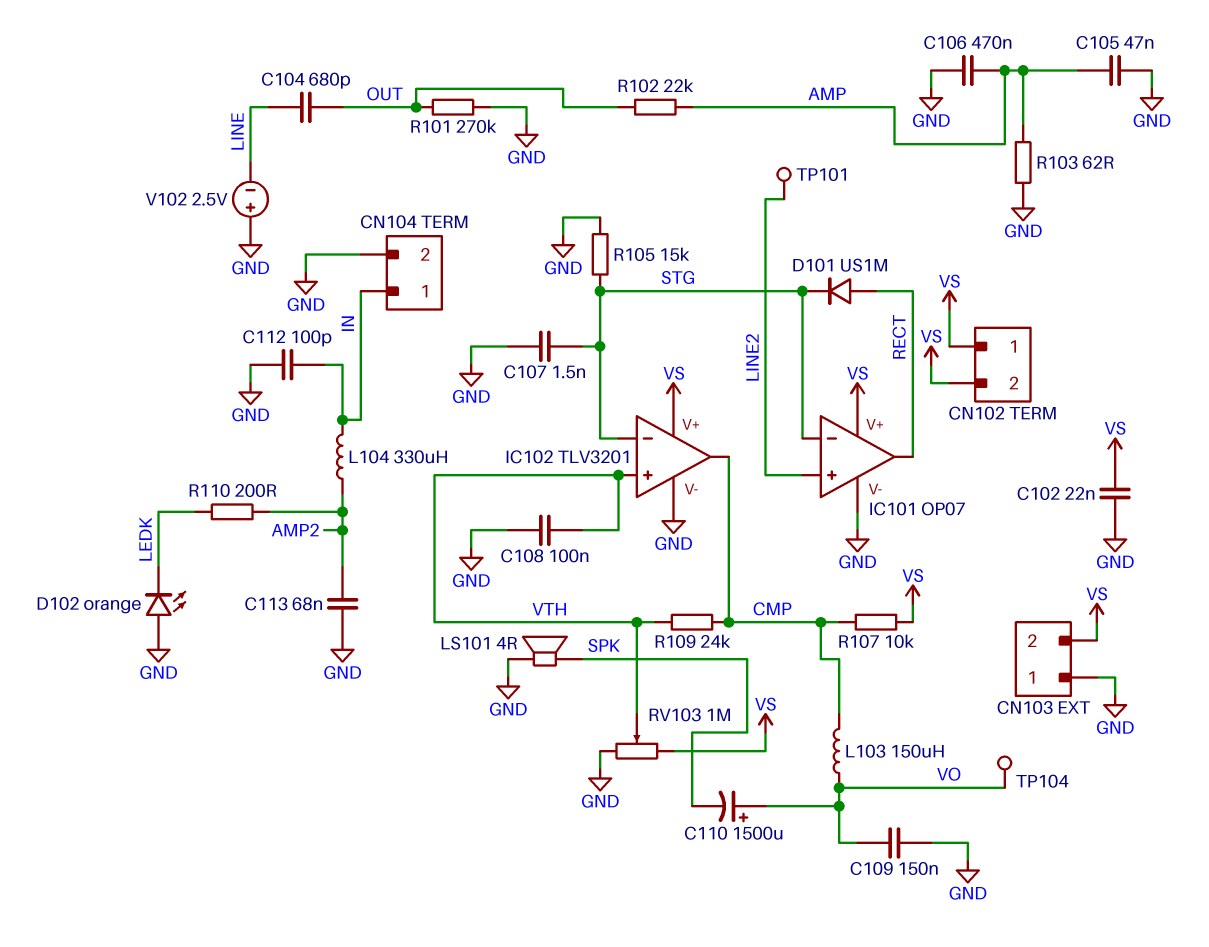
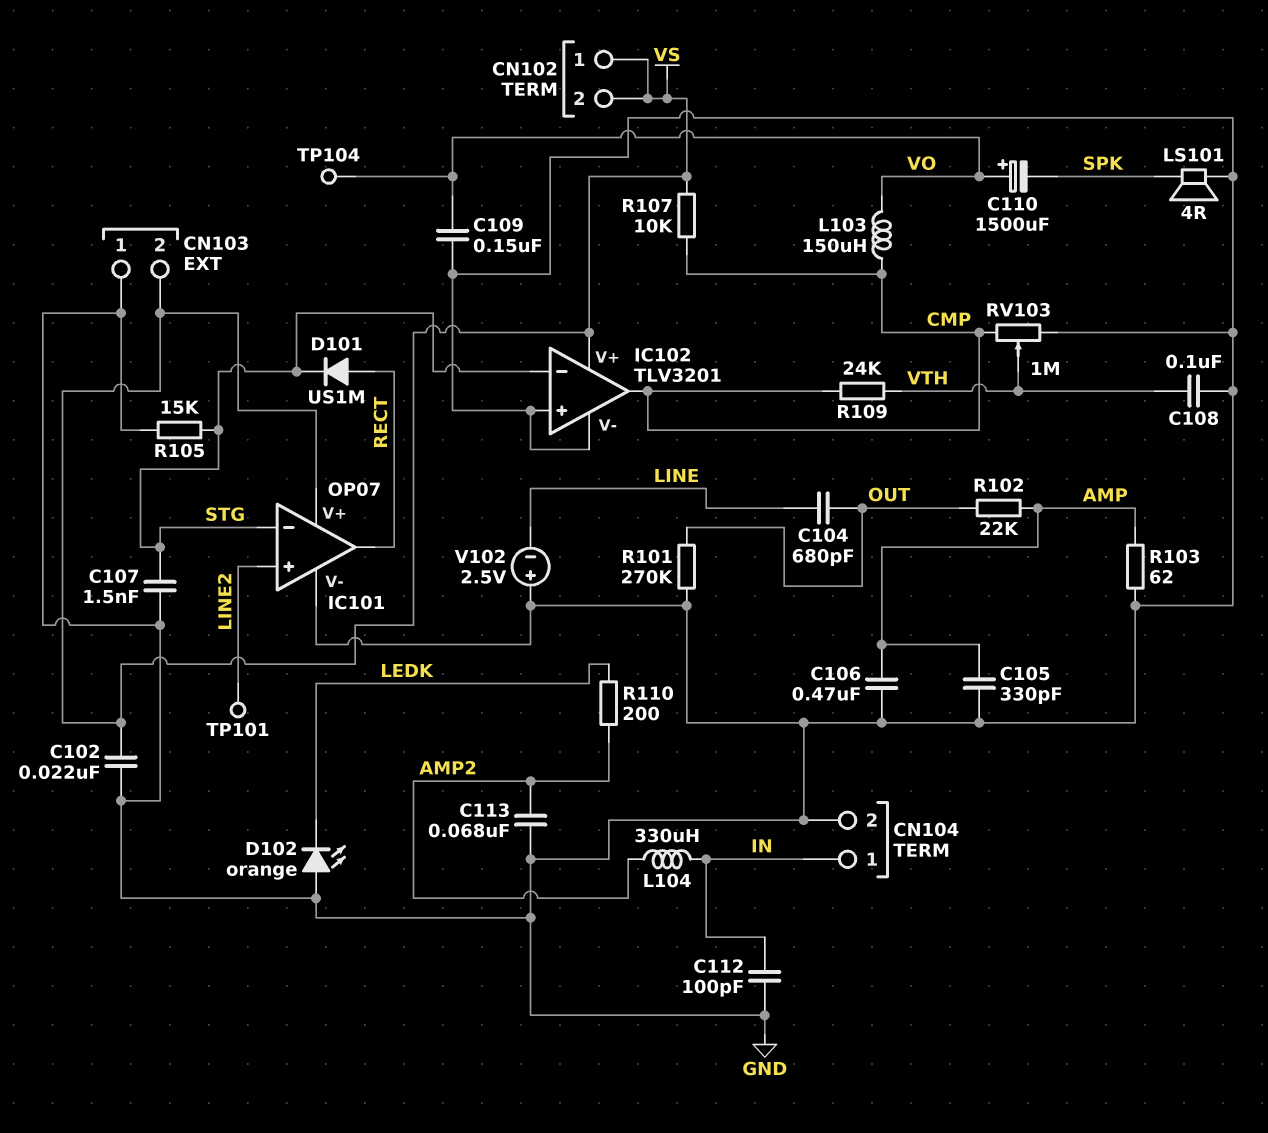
C105: 47nF (AMP, GND) -> 330pF (AMP, GND)
IC102 pin in+: VTH -> GND
RV103: 1M (GND, VS, wiper VTH) -> 1M (CMP, GND, wiper VTH)

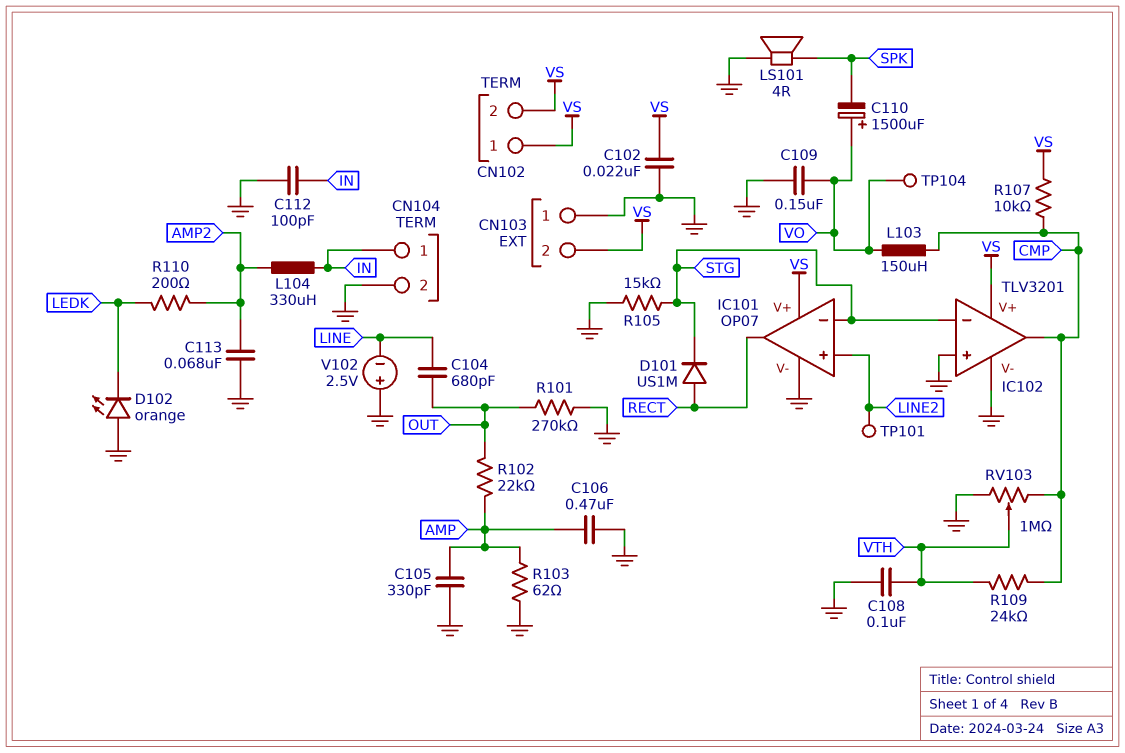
C107: 1.5nF (GND, STG) -> none

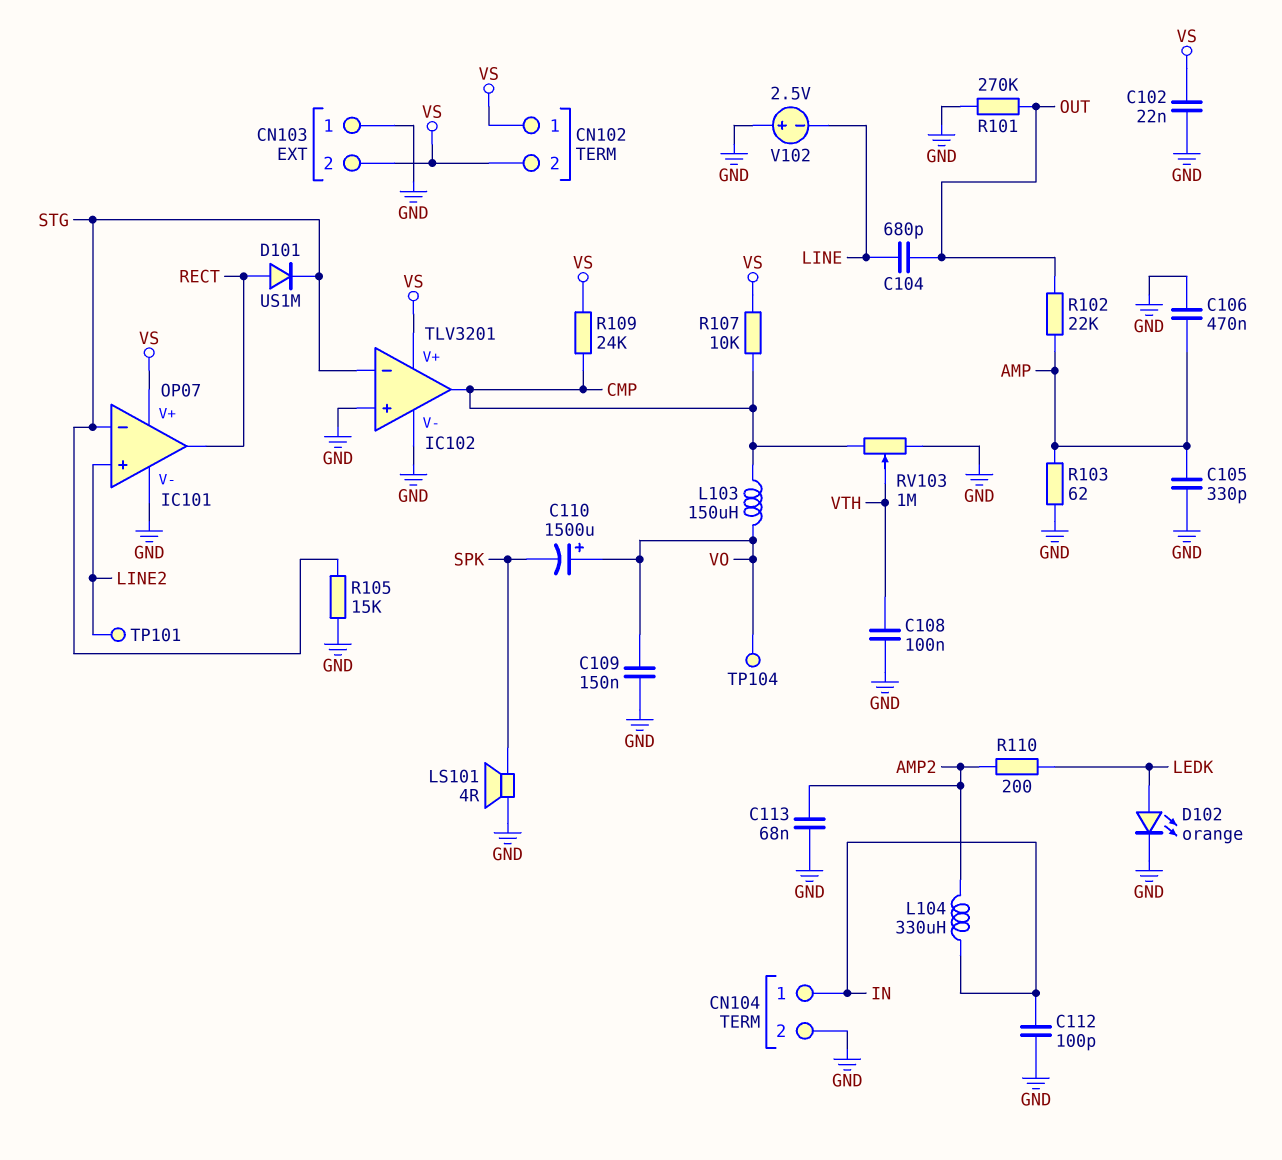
D102: LED orange (A GND, K LEDK) -> LED orange (A LEDK, K GND)
R109: 24k (CMP, VTH) -> 24k (CMP, VS)

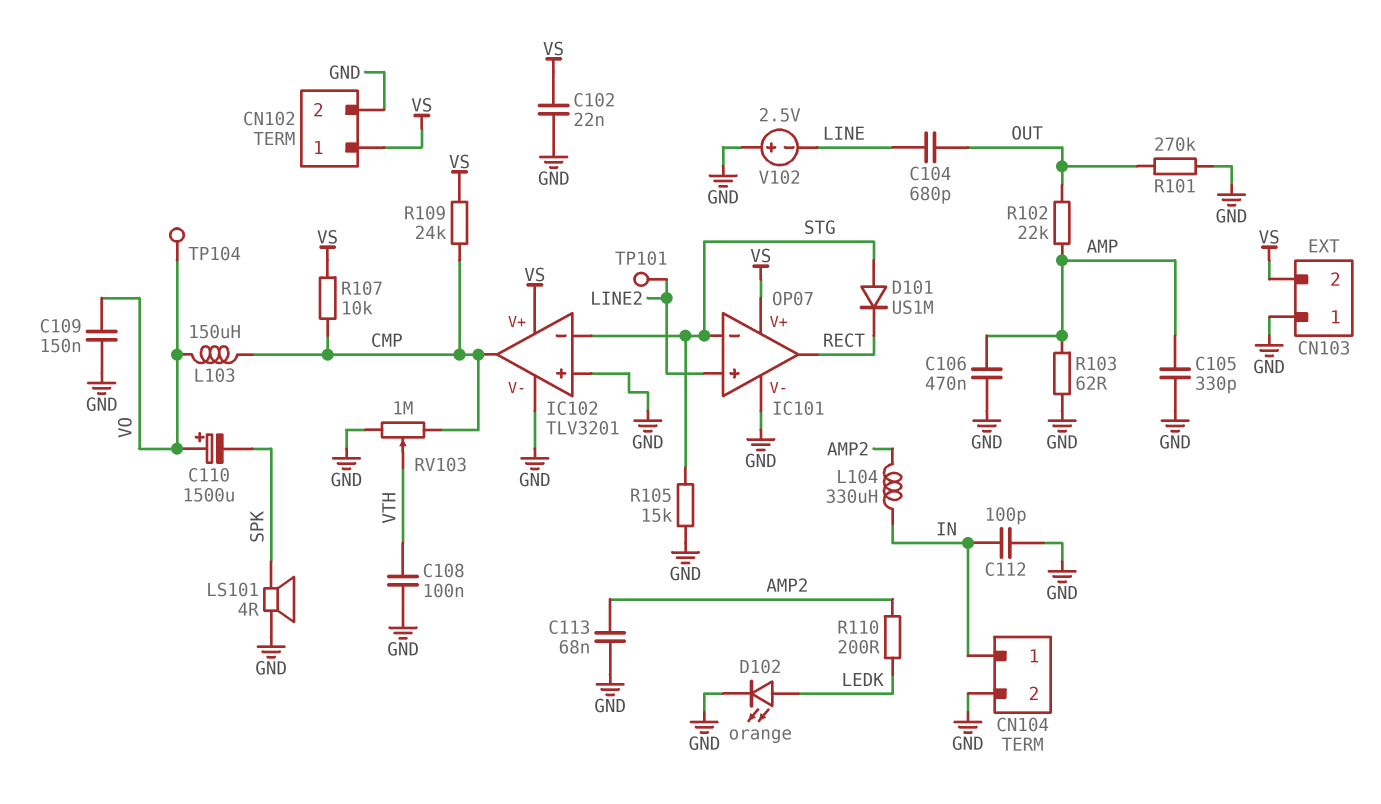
CN102 pin 2: VS -> GND
D101: diode US1M (A RECT, K STG) -> diode US1M (A STG, K RECT)

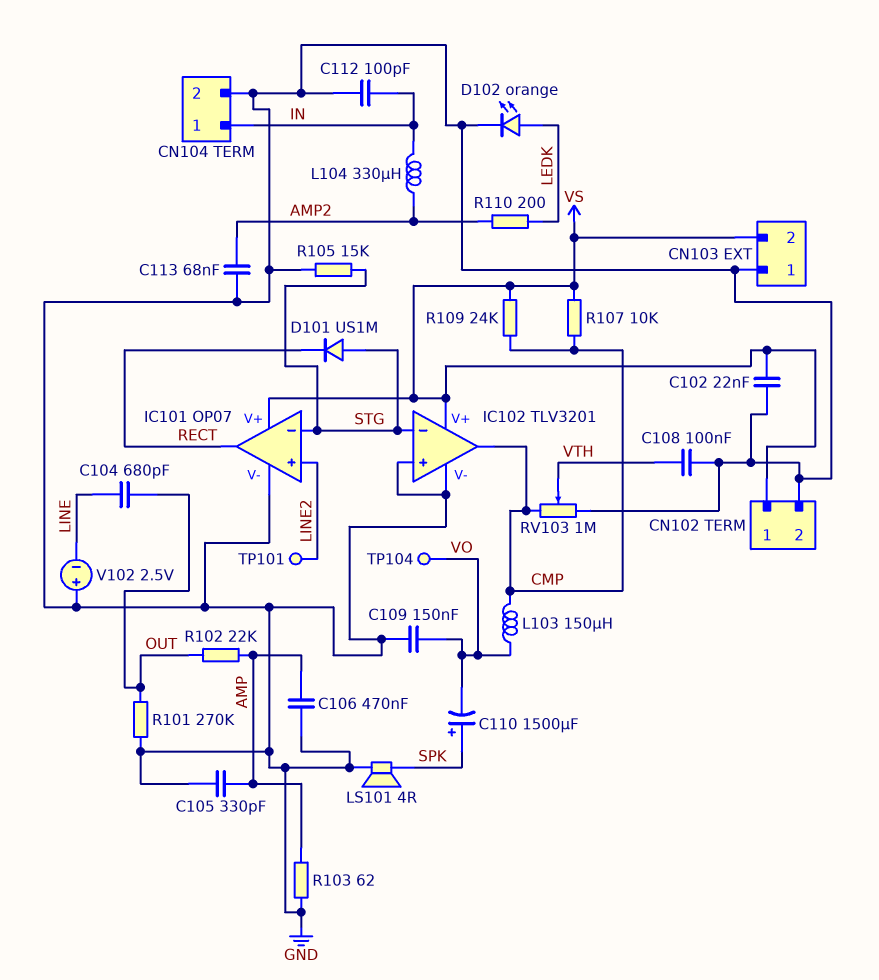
C110: 1500uF (plus VO, minus SPK) -> 1500uF (plus SPK, minus VO)

